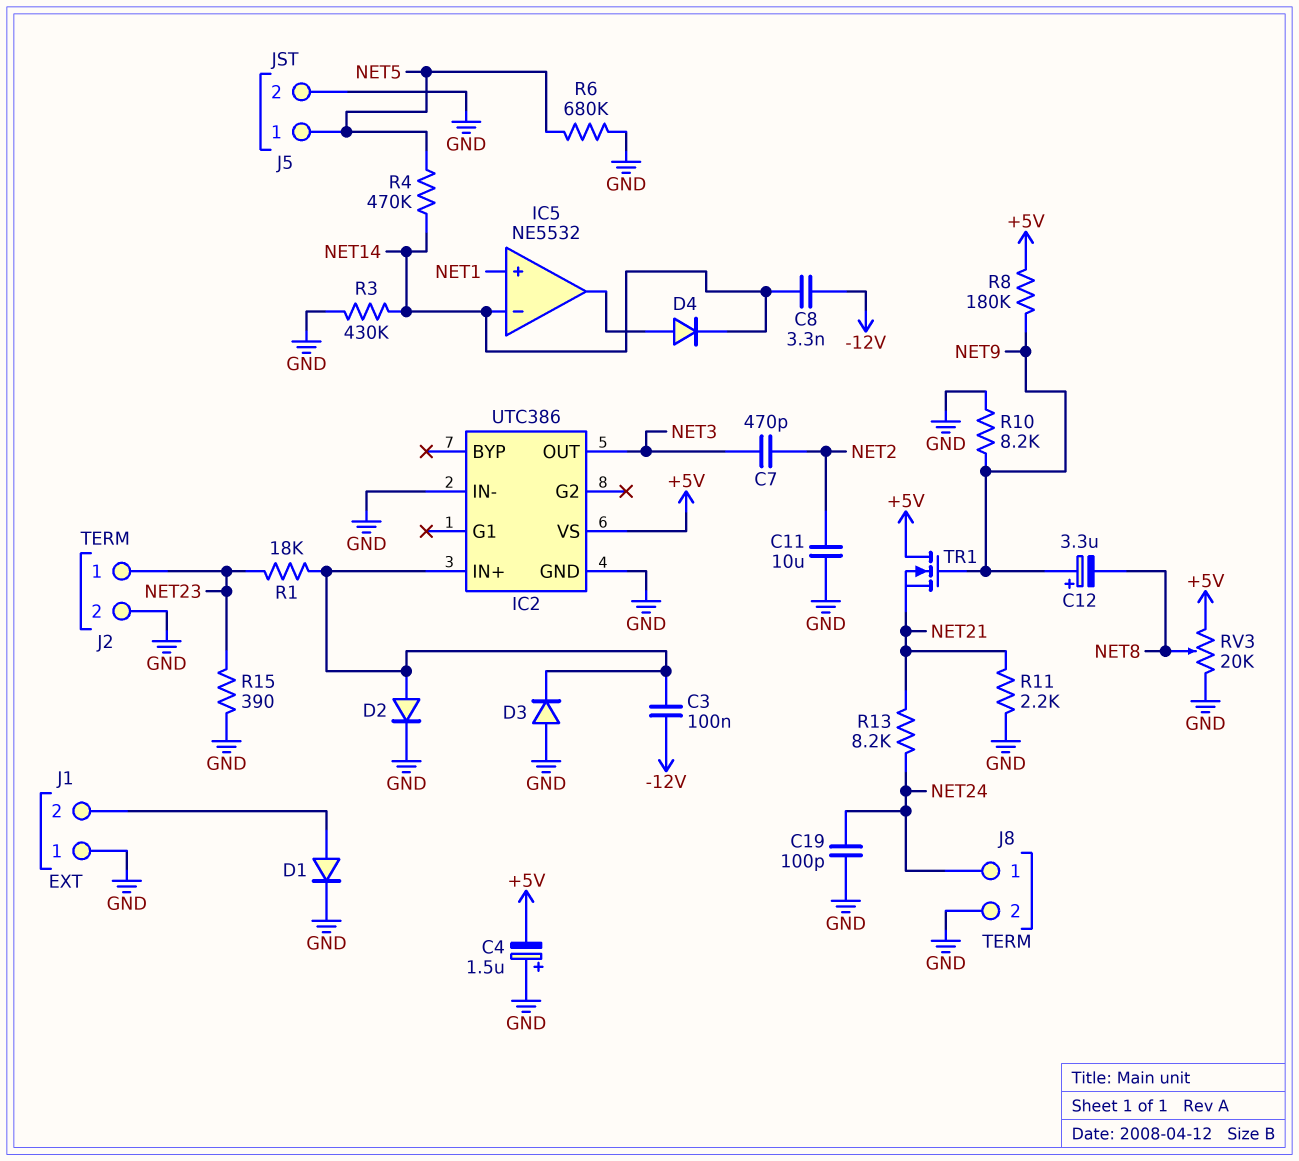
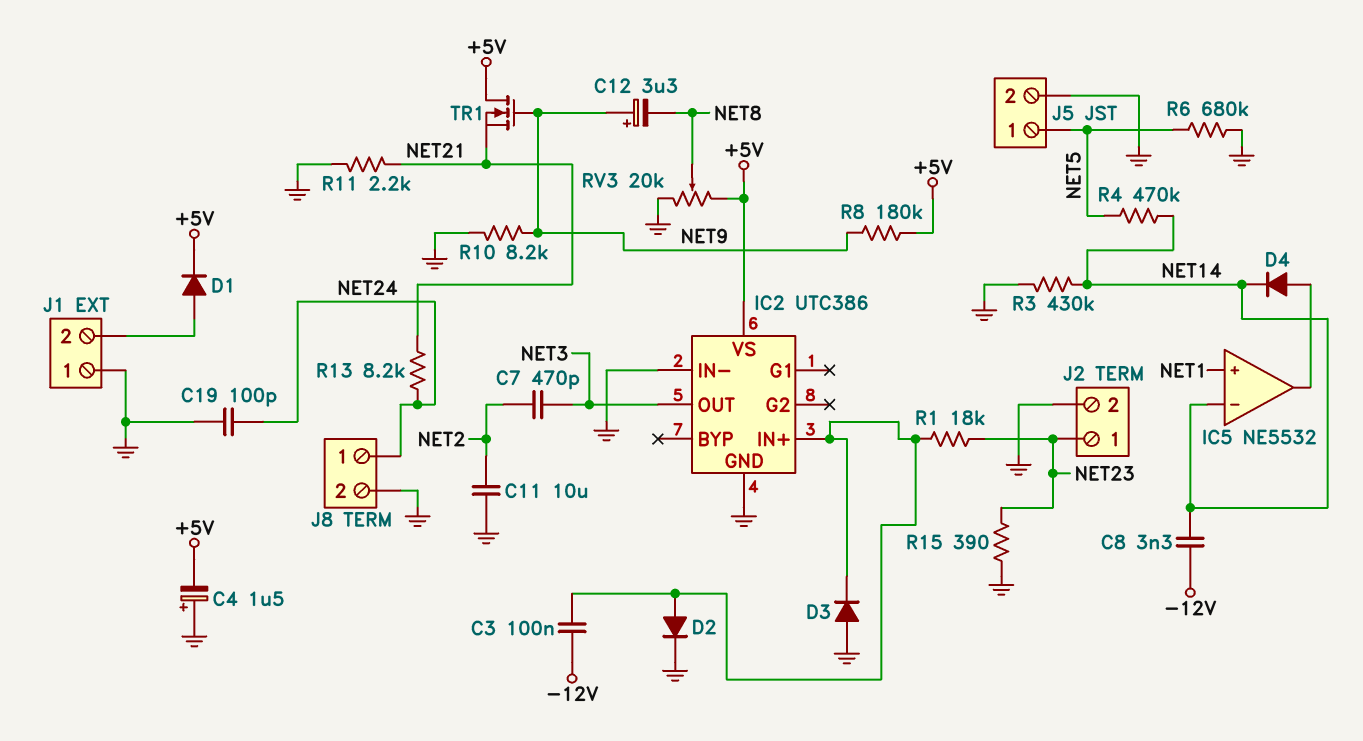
D1: diode (A J1/2, K GND) -> diode (A J1/2, K +5V)

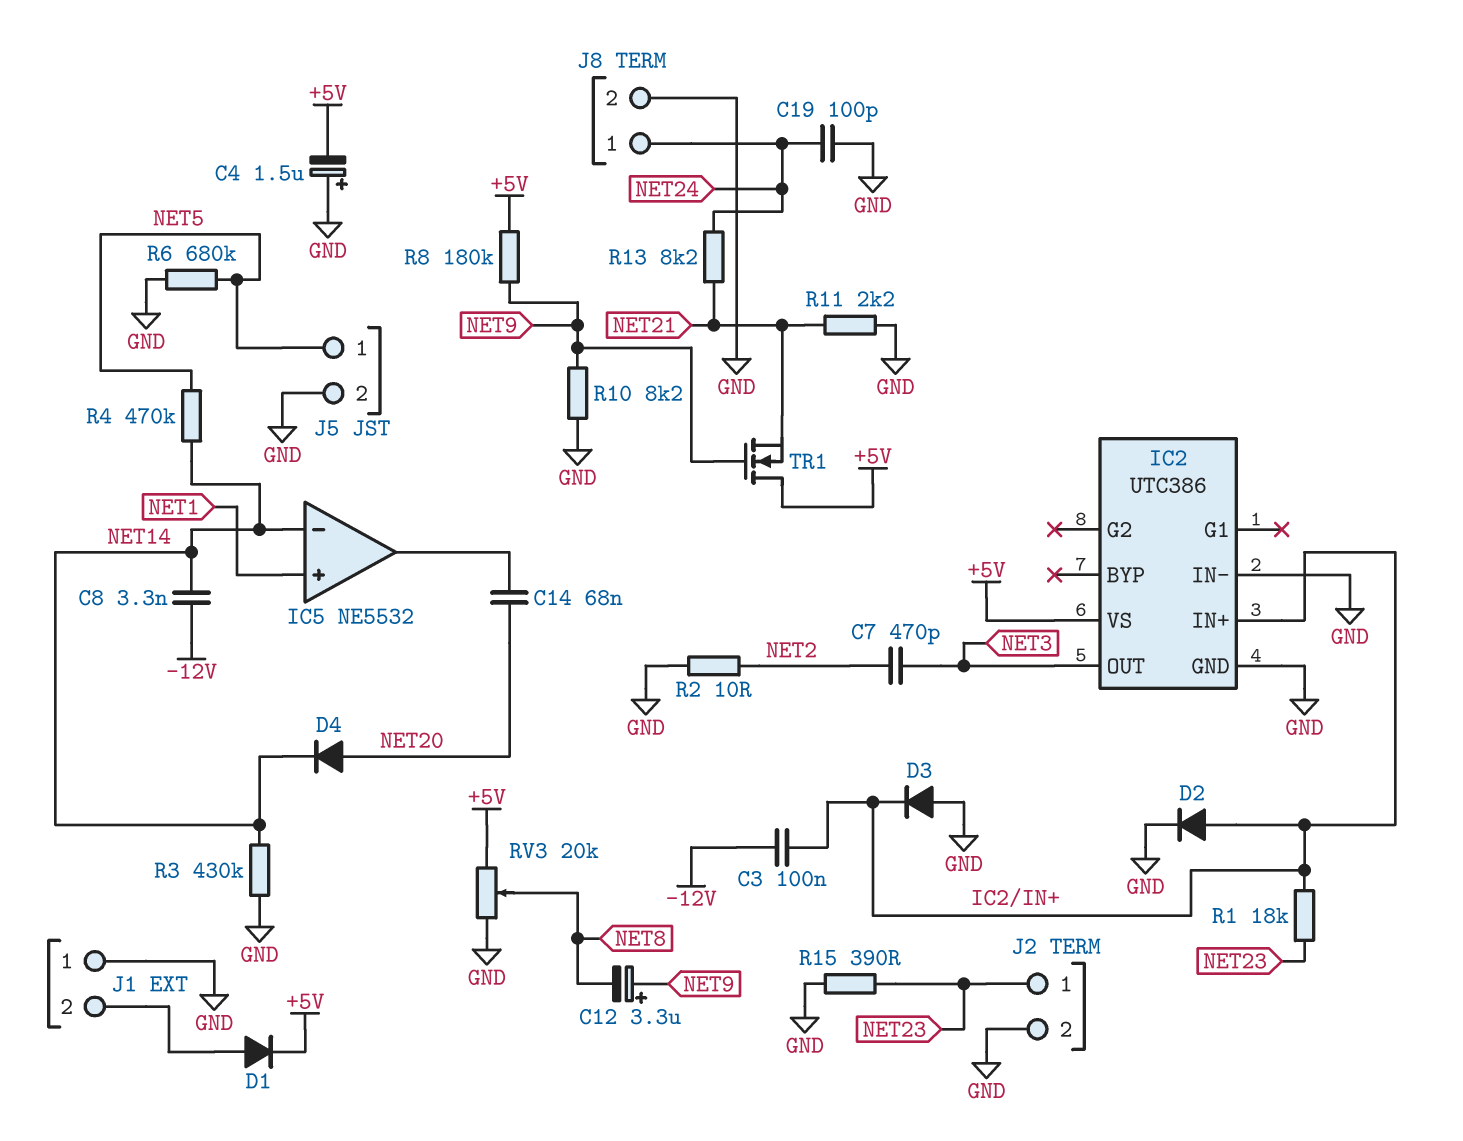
C11: 10uF (GND, NET2) -> none
C14: none -> 68nF (IC5/out, NET20)
D4: diode (A IC5/out, K NET14) -> diode (A NET20, K NET14)
R2: none -> 10 (GND, NET2)

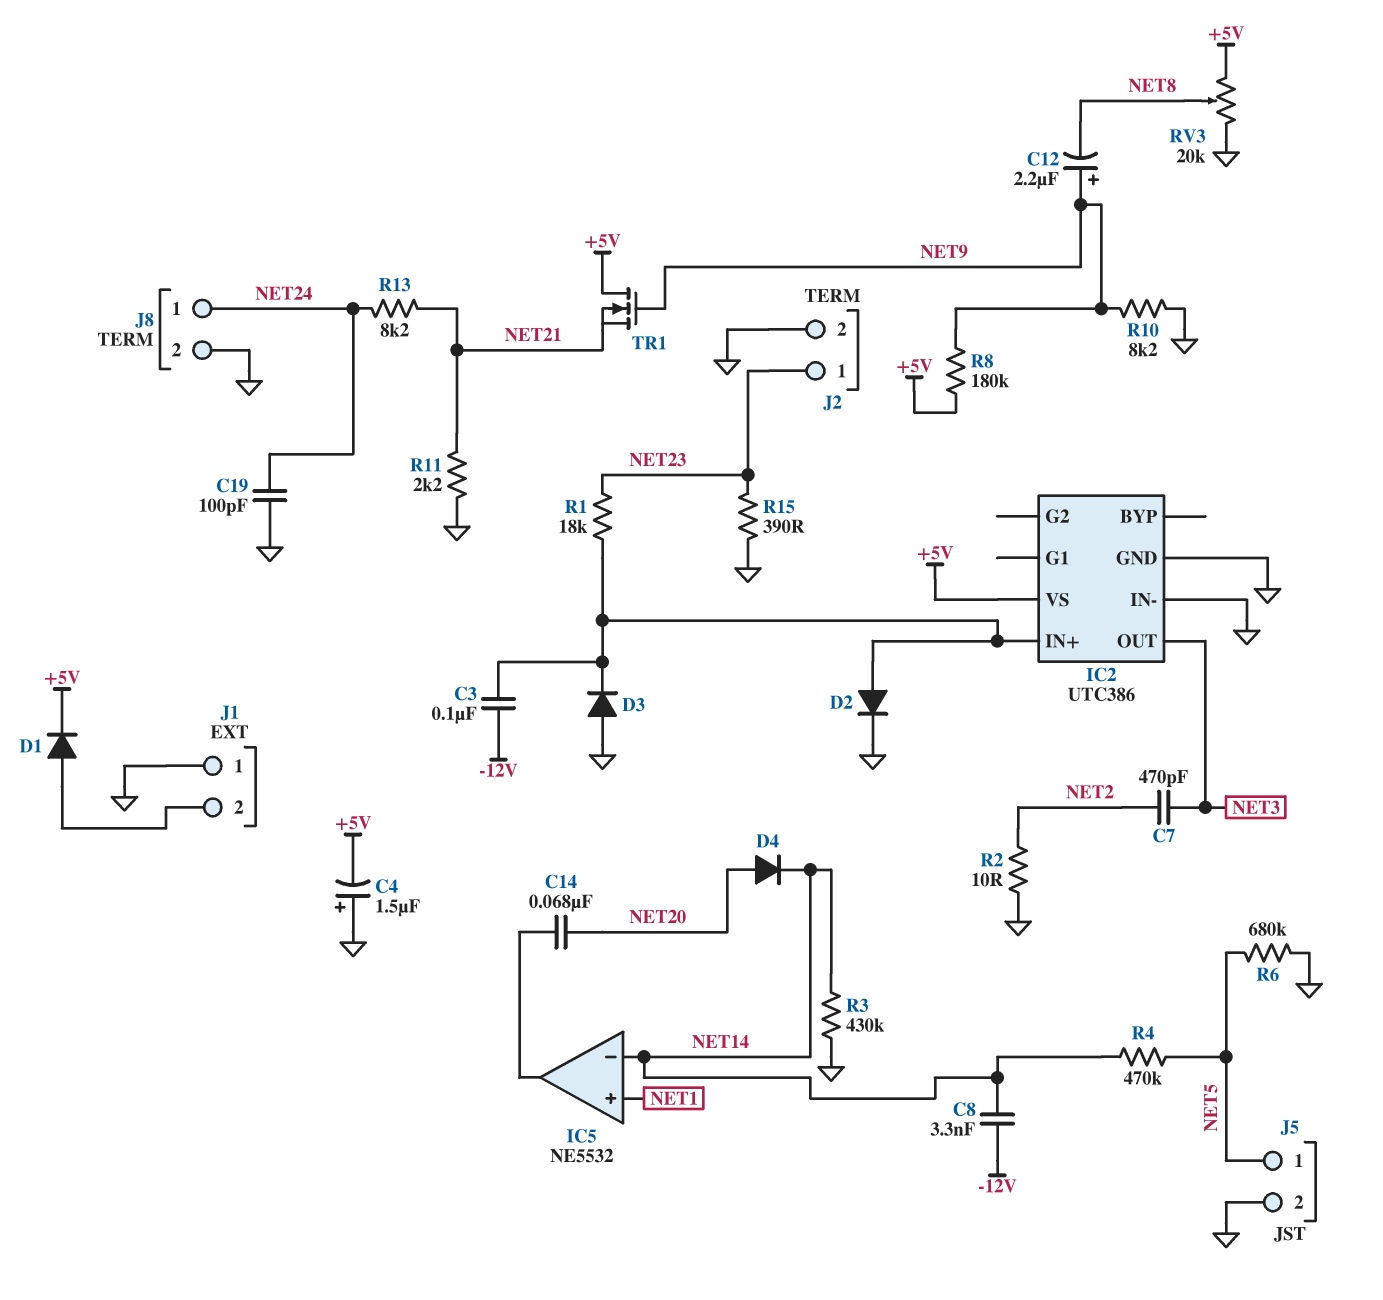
C12: 3.3uF (plus NET9, minus NET8) -> 2.2uF (plus NET9, minus NET8)

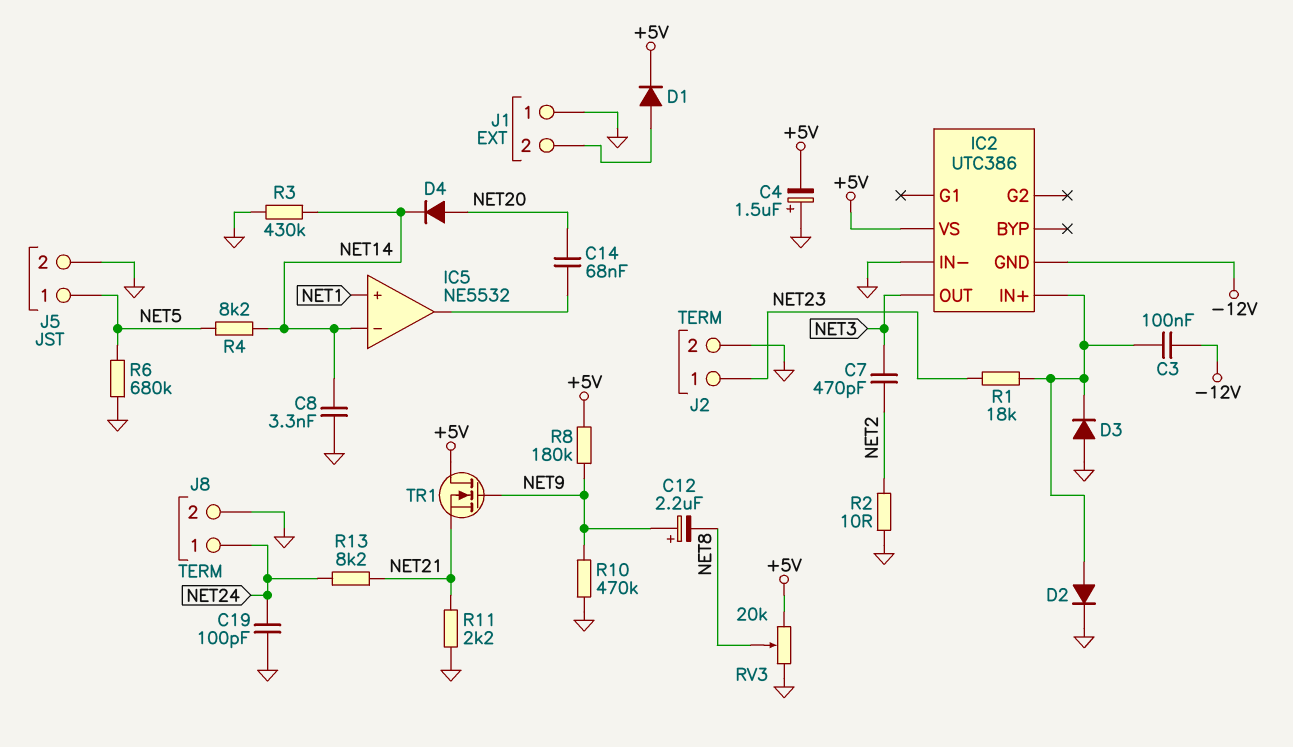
C8: 3.3nF (-12V, NET14) -> 3.3nF (GND, NET14)
IC2 pin GND: GND -> -12V
R4: 470k (NET5, NET14) -> 8.2k (NET5, NET14)
R10: 8.2k (GND, NET9) -> 470k (GND, NET9)
R15: 390 (GND, NET23) -> none

